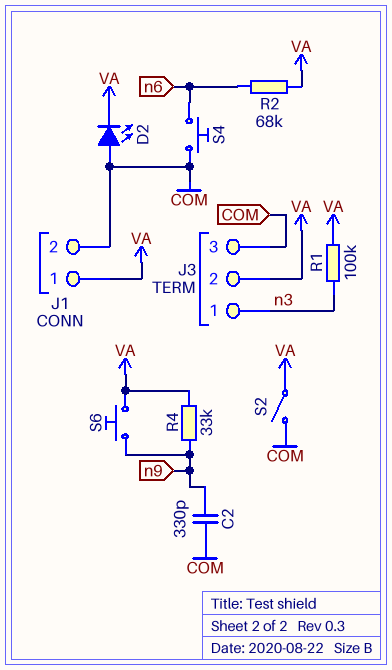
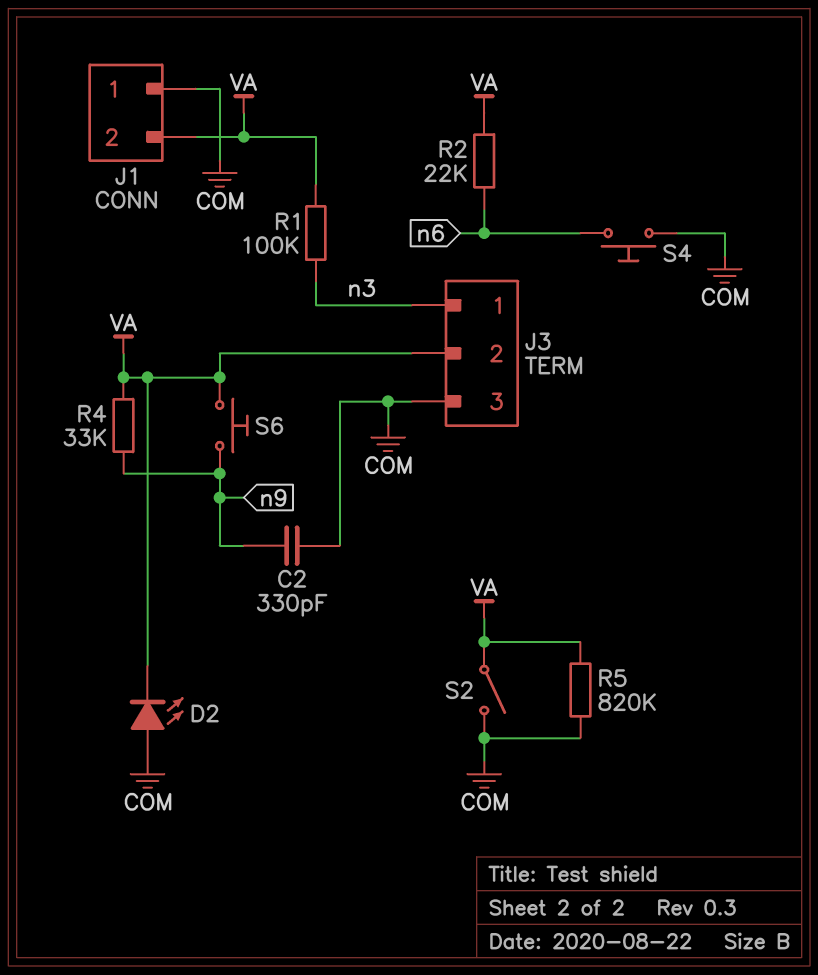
J1 pin 1: VA -> COM
J1 pin 2: COM -> VA
R2: 68k (VA, n6) -> 22k (VA, n6)
R5: none -> 820k (COM, VA)

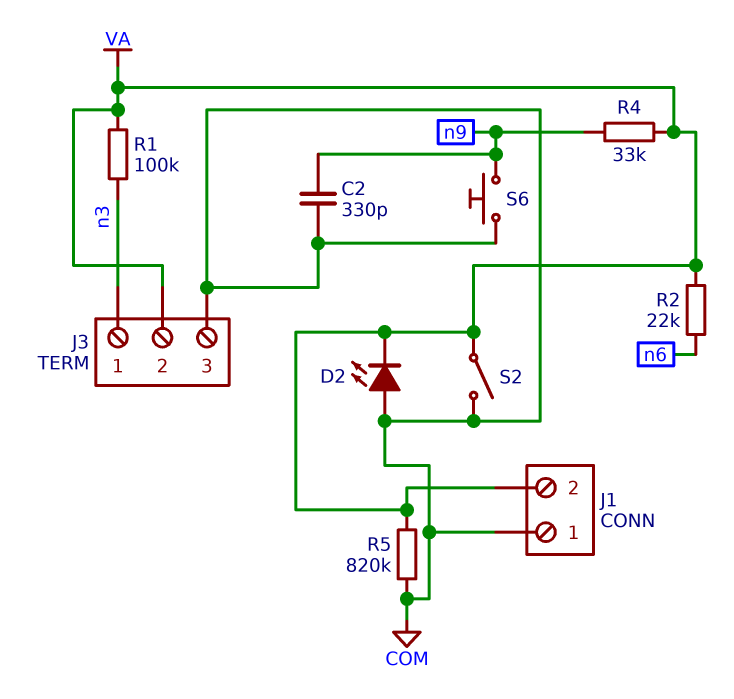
S4: button (COM, n6) -> none
S6: button (VA, n9) -> button (COM, n9)

